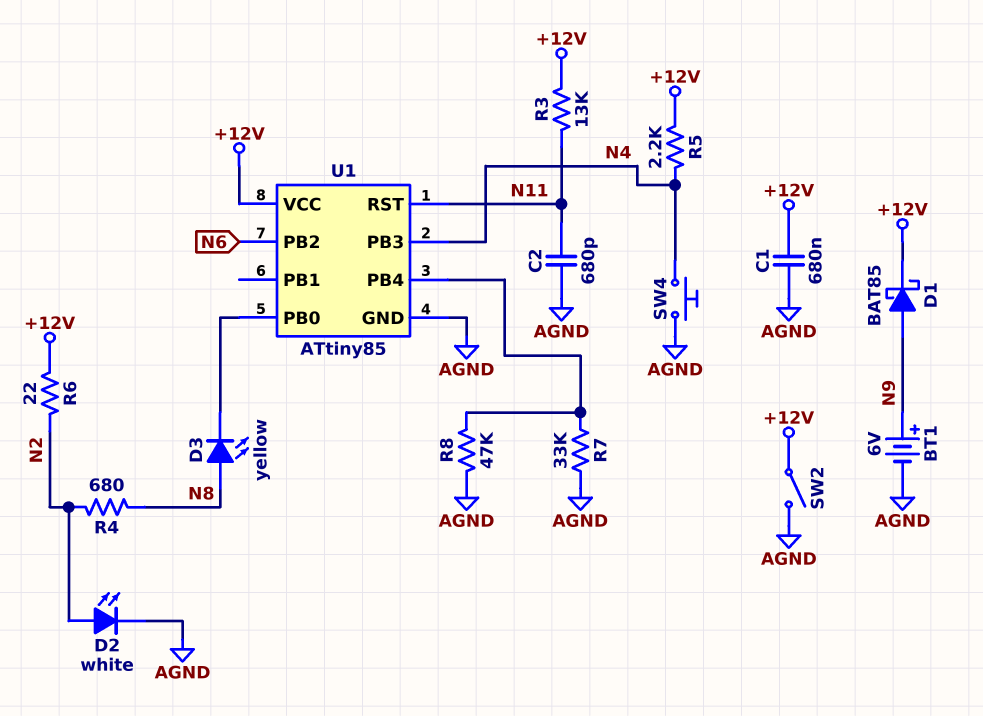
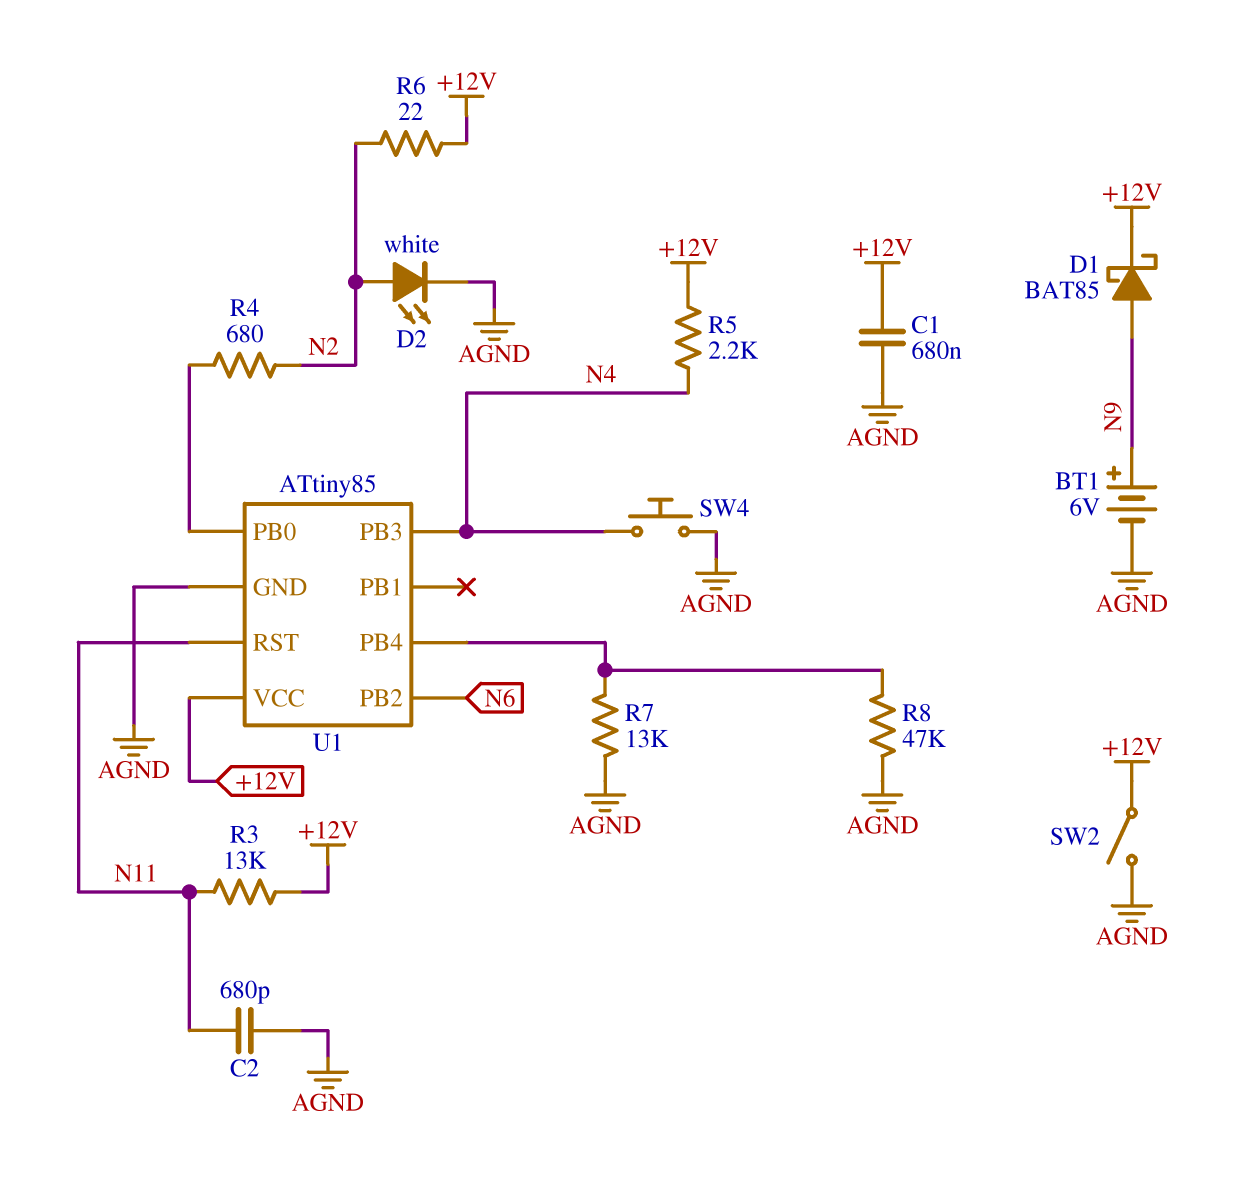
D3: LED yellow (A N8, K U1/PB0) -> none
R4: 680 (N2, N8) -> 680 (N2, U1/PB0)
R7: 33k (AGND, U1/PB4) -> 13k (AGND, U1/PB4)

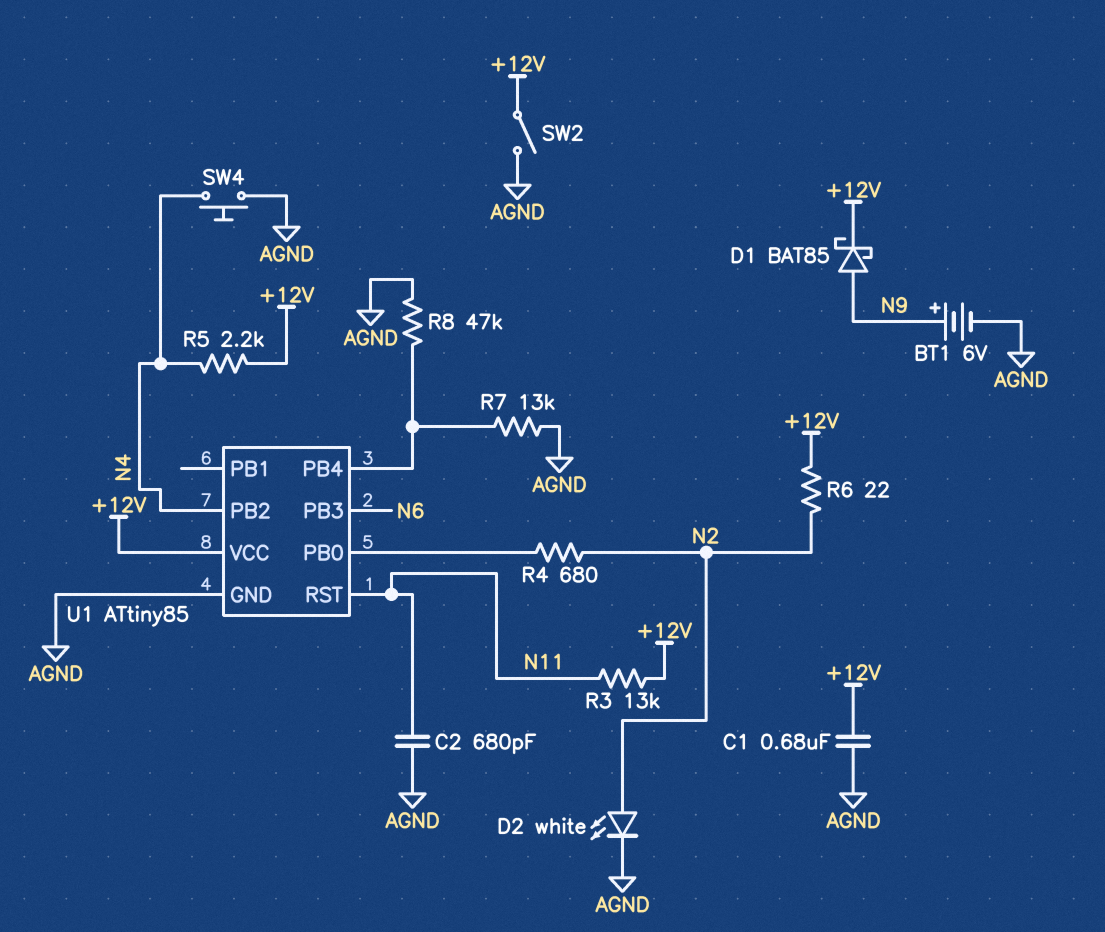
U1 pin PB2: N6 -> N4
U1 pin PB3: N4 -> N6

